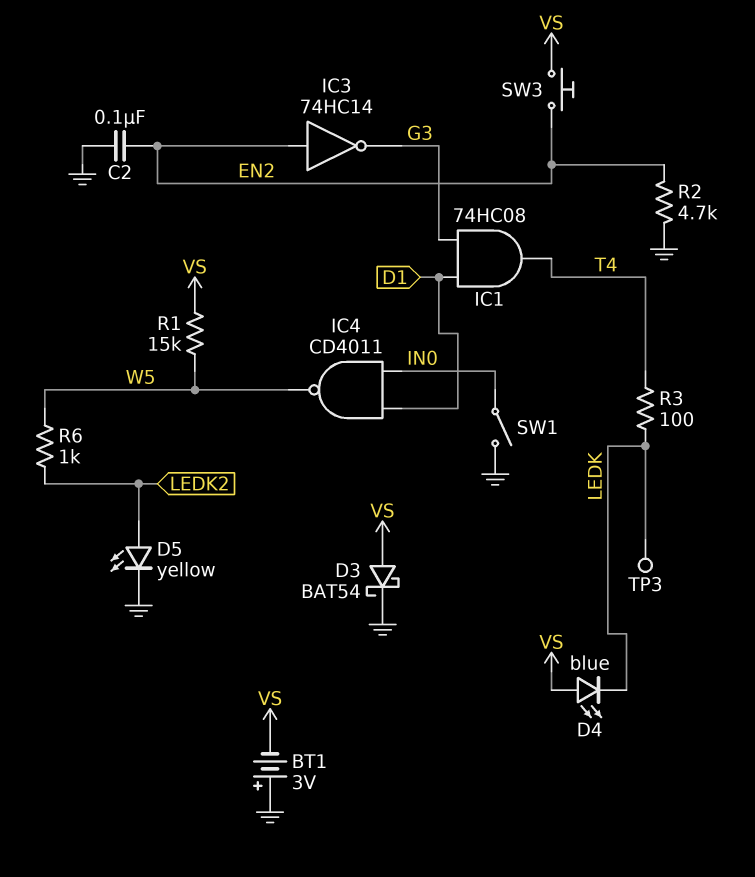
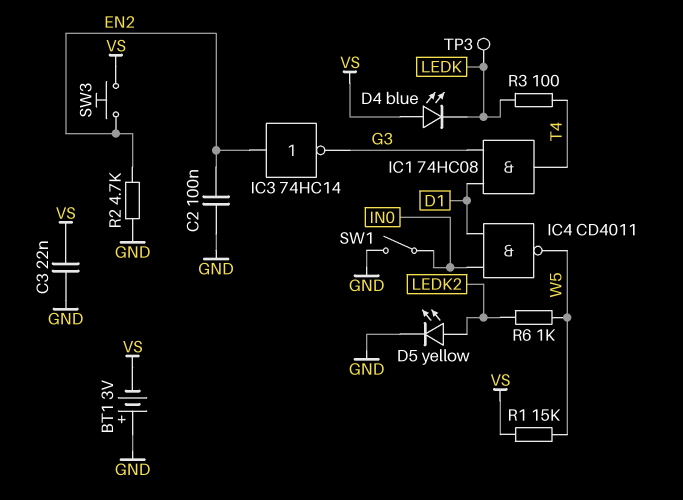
C3: none -> 22nF (GND, VS)
D3: schottky BAT54 (A VS, K GND) -> none

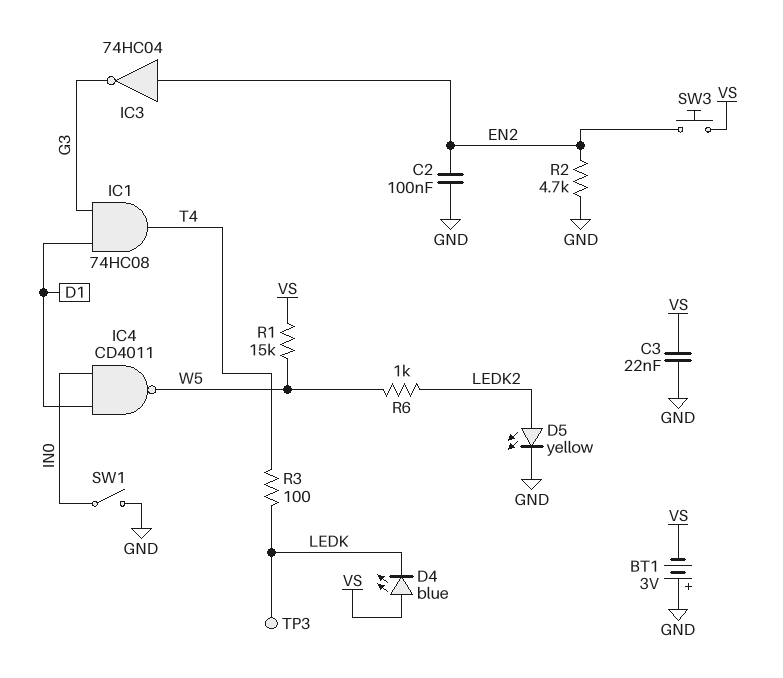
IC3: NOT 74HC14 (in EN2, out G3) -> NOT 74HC04 (in EN2, out G3)

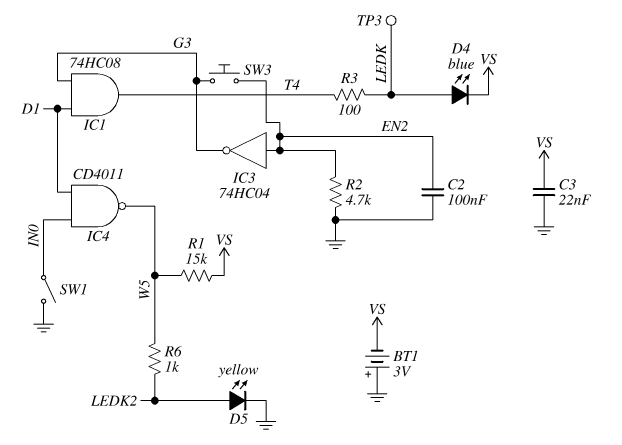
D4: LED blue (A VS, K LEDK) -> LED blue (A LEDK, K VS)
SW3: button (EN2, VS) -> button (EN2, G3)

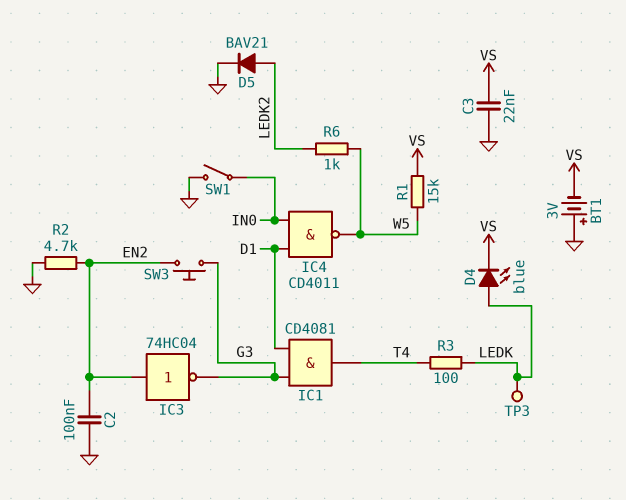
D5: LED yellow (A LEDK2, K GND) -> diode BAV21 (A LEDK2, K GND)
IC1: AND 74HC08 (in D1, in G3, out T4) -> AND CD4081 (in D1, in G3, out T4)

